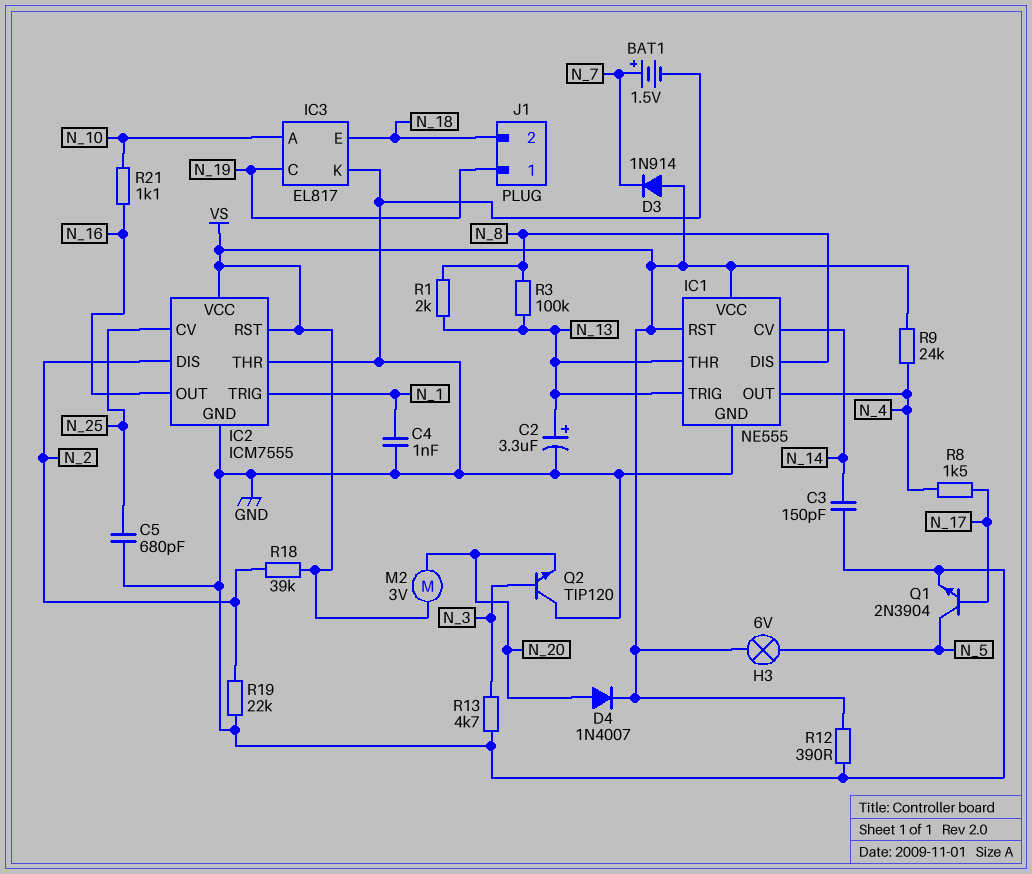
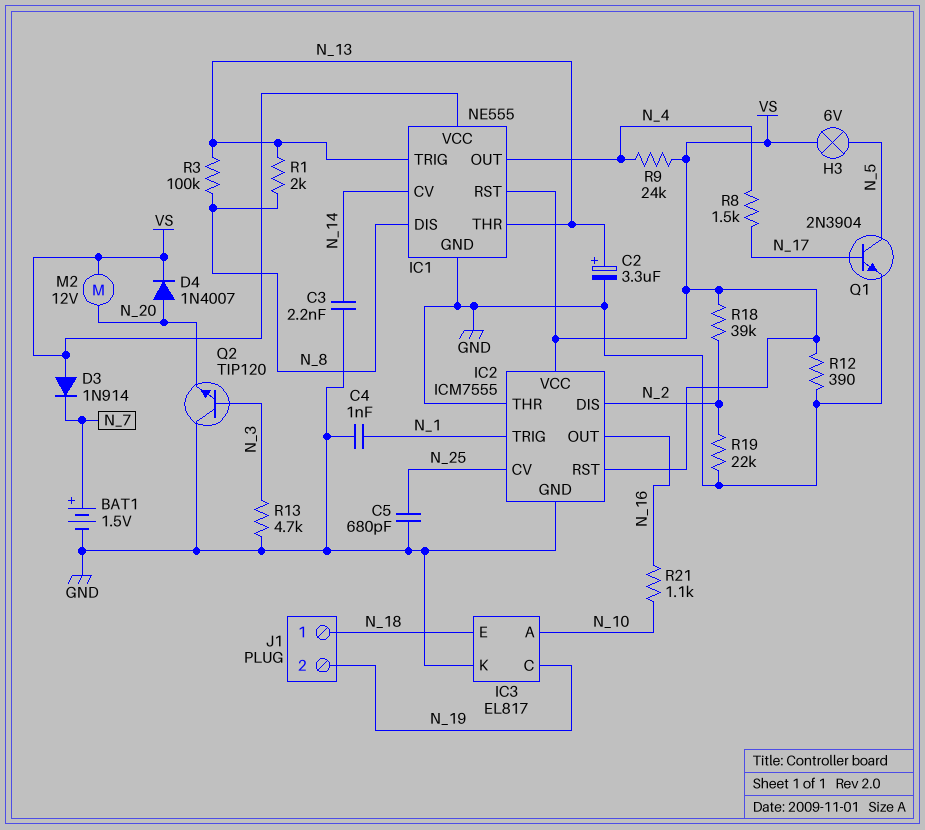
C3: 150pF (GND, N_14) -> 2.2nF (GND, N_14)
J1 pin 1: N_19 -> N_18
J1 pin 2: N_18 -> N_19
M2: motor 3V (N_20, VS) -> motor 12V (N_20, VS)

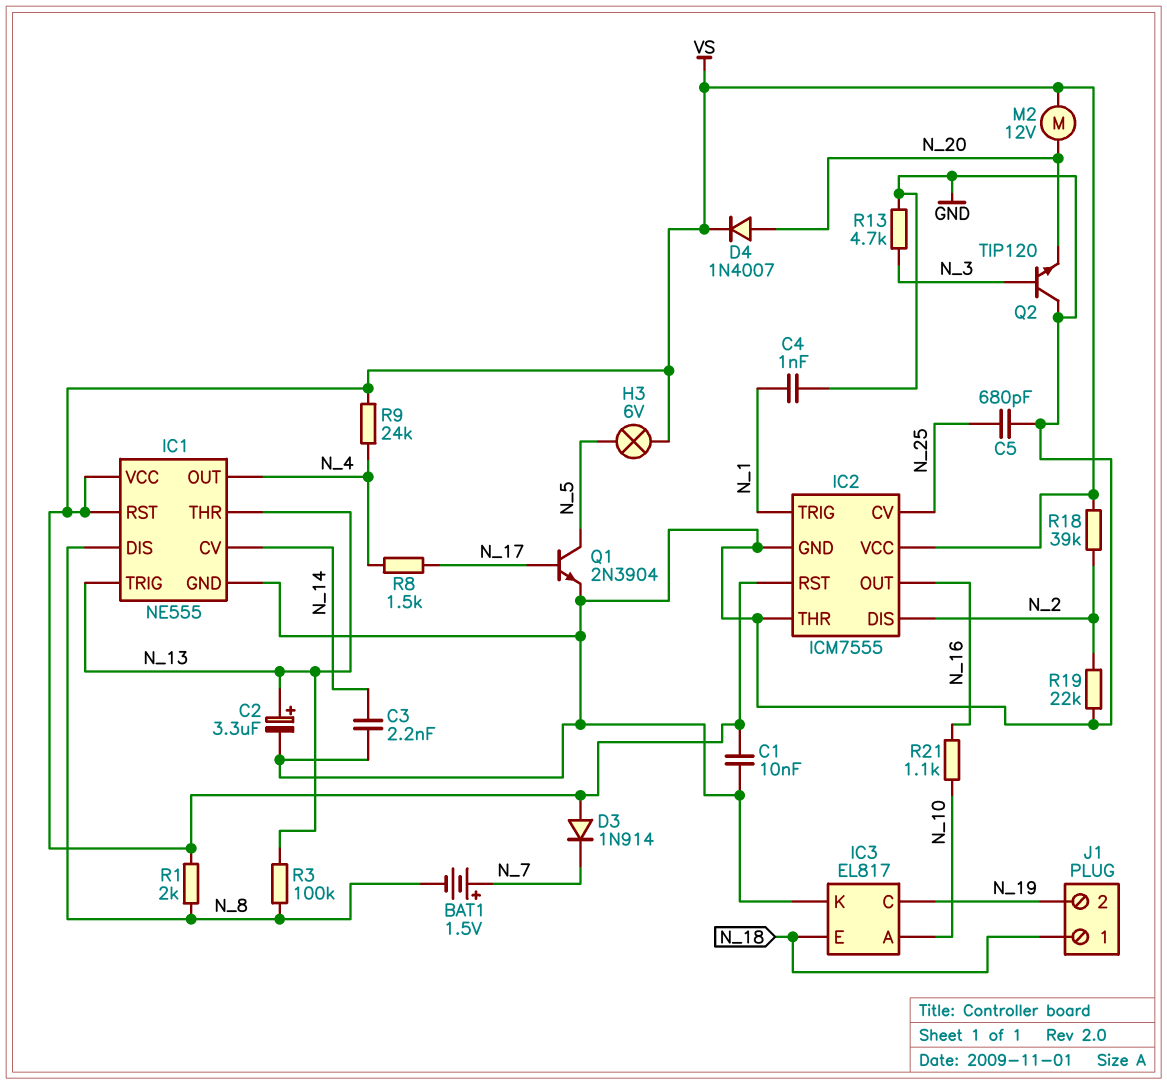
BAT1: 1.5V (plus N_7, minus GND) -> 1.5V (plus N_7, minus N_8)
C1: none -> 10nF (GND, VS)
R1: 2k (N_8, N_13) -> 2k (N_8, VS)
R12: 390 (GND, VS) -> none

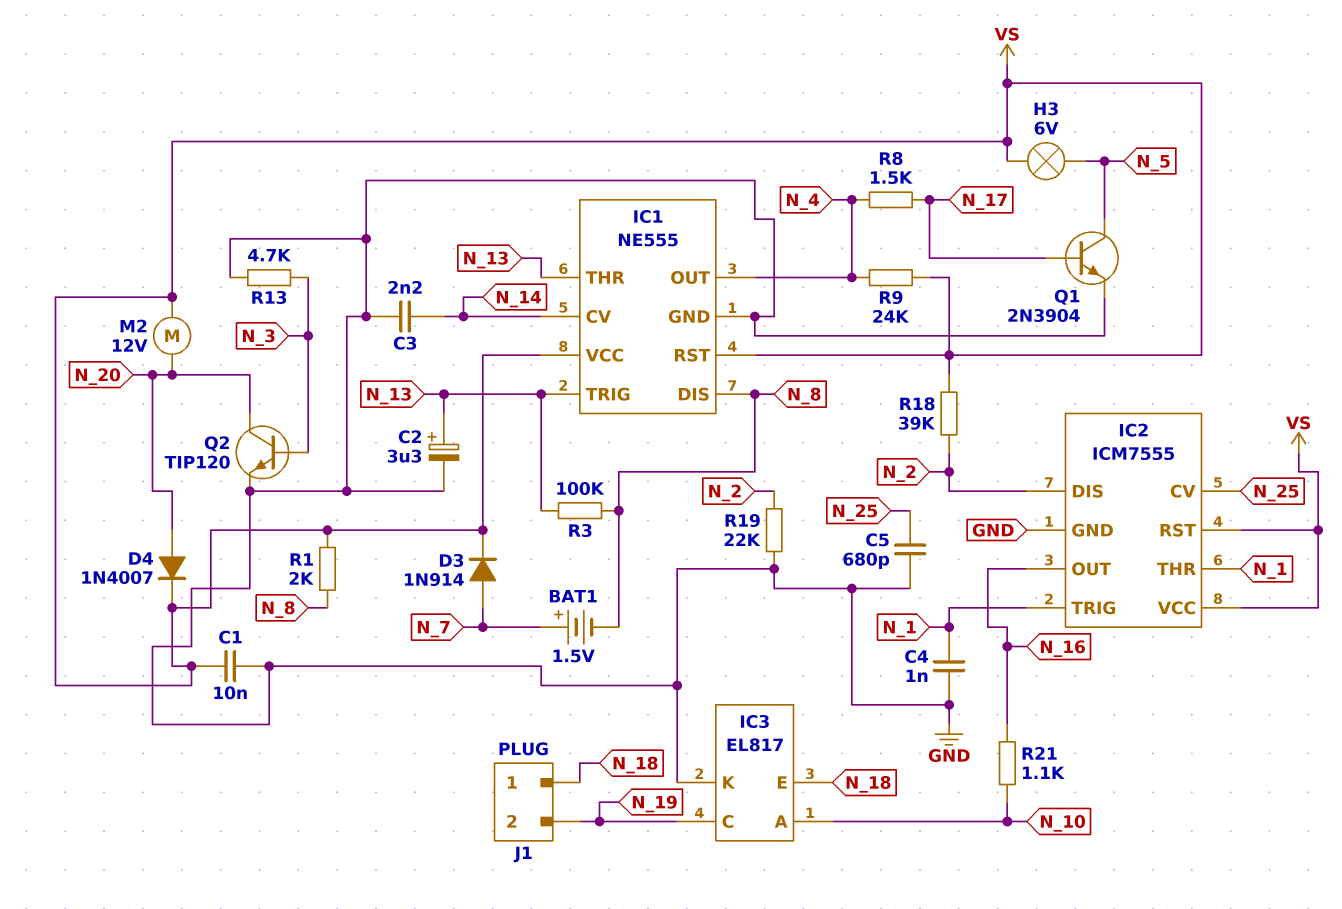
D3: diode 1N914 (A VS, K N_7) -> diode 1N914 (A N_7, K VS)
IC2 pin THR: GND -> N_1
Q2: NPN TIP120 (B N_3, C GND, E N_20) -> NPN TIP120 (B N_3, C N_20, E GND)

